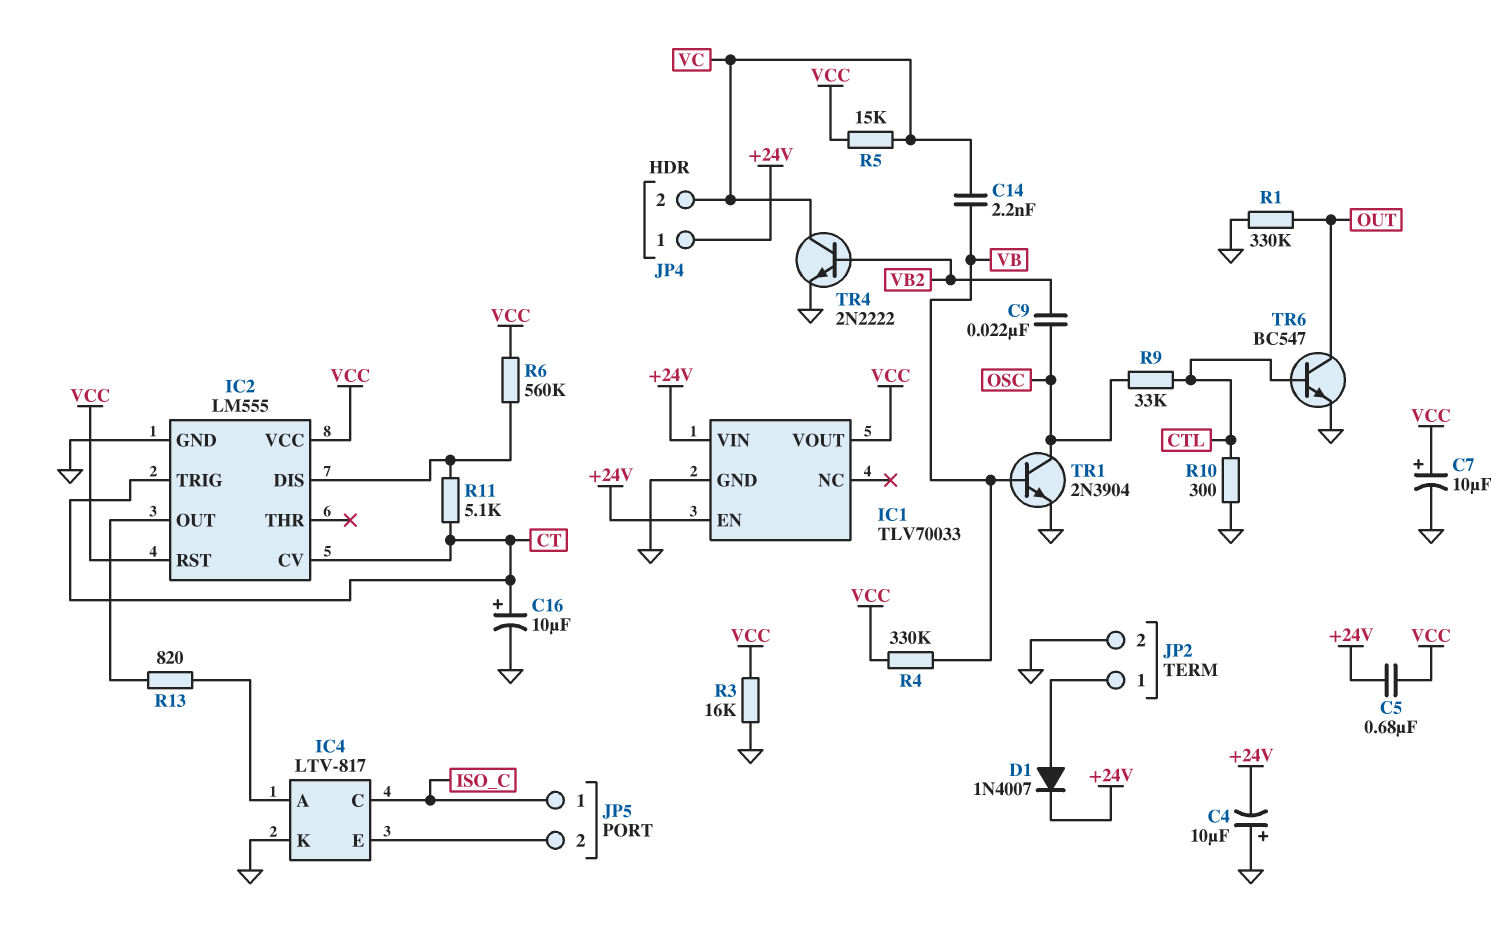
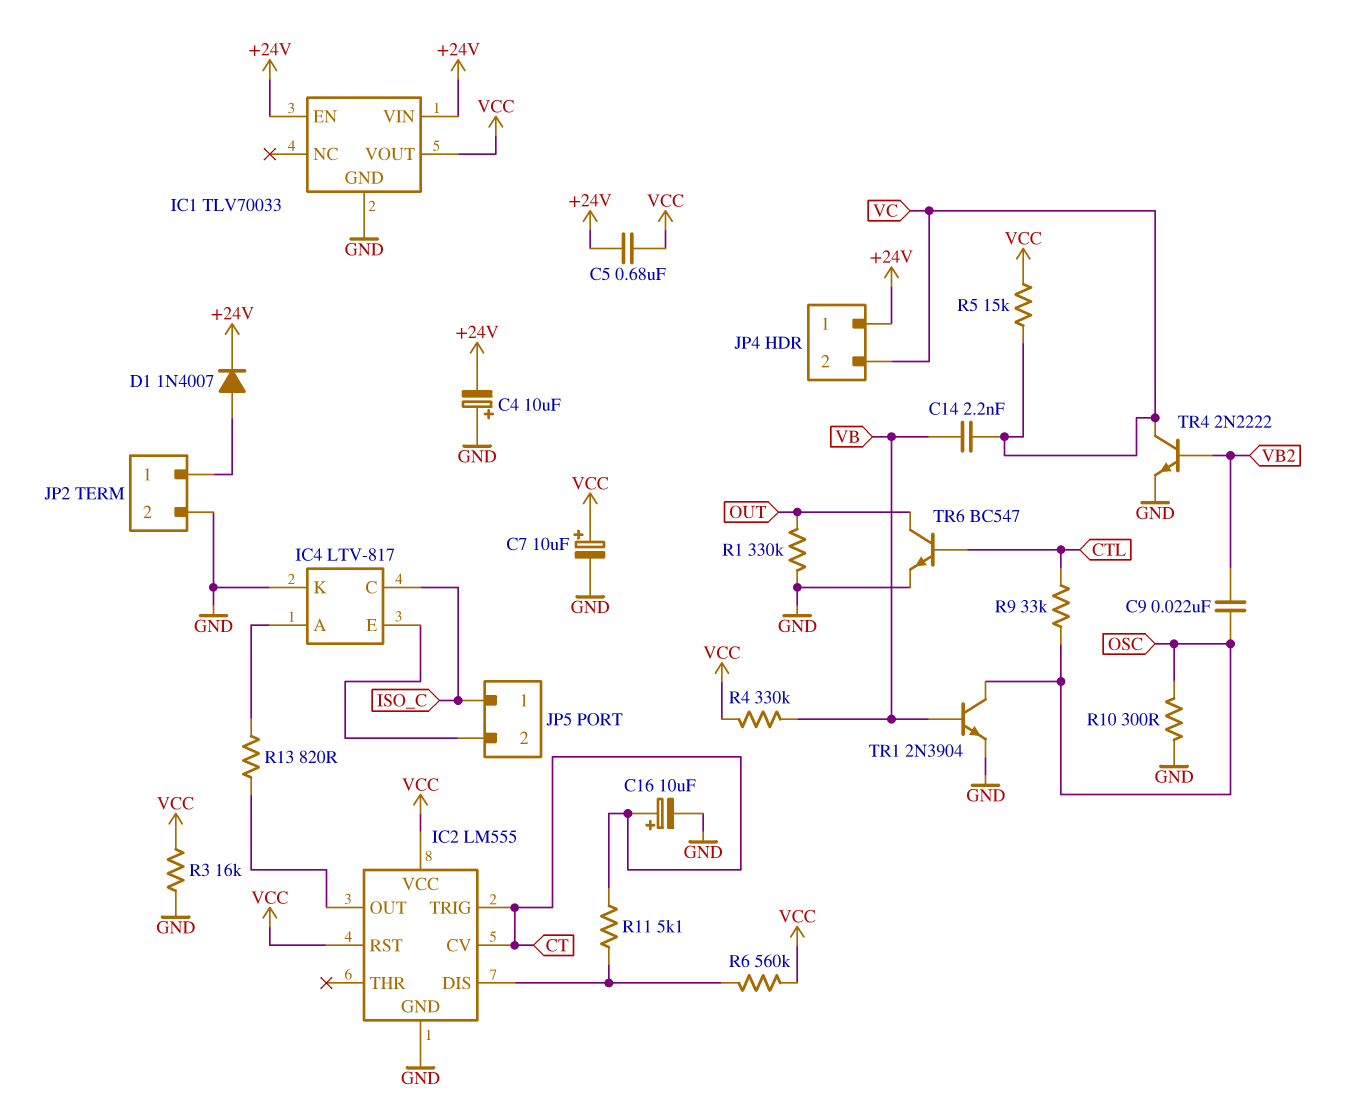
R10: 300 (CTL, GND) -> 300 (GND, OSC)

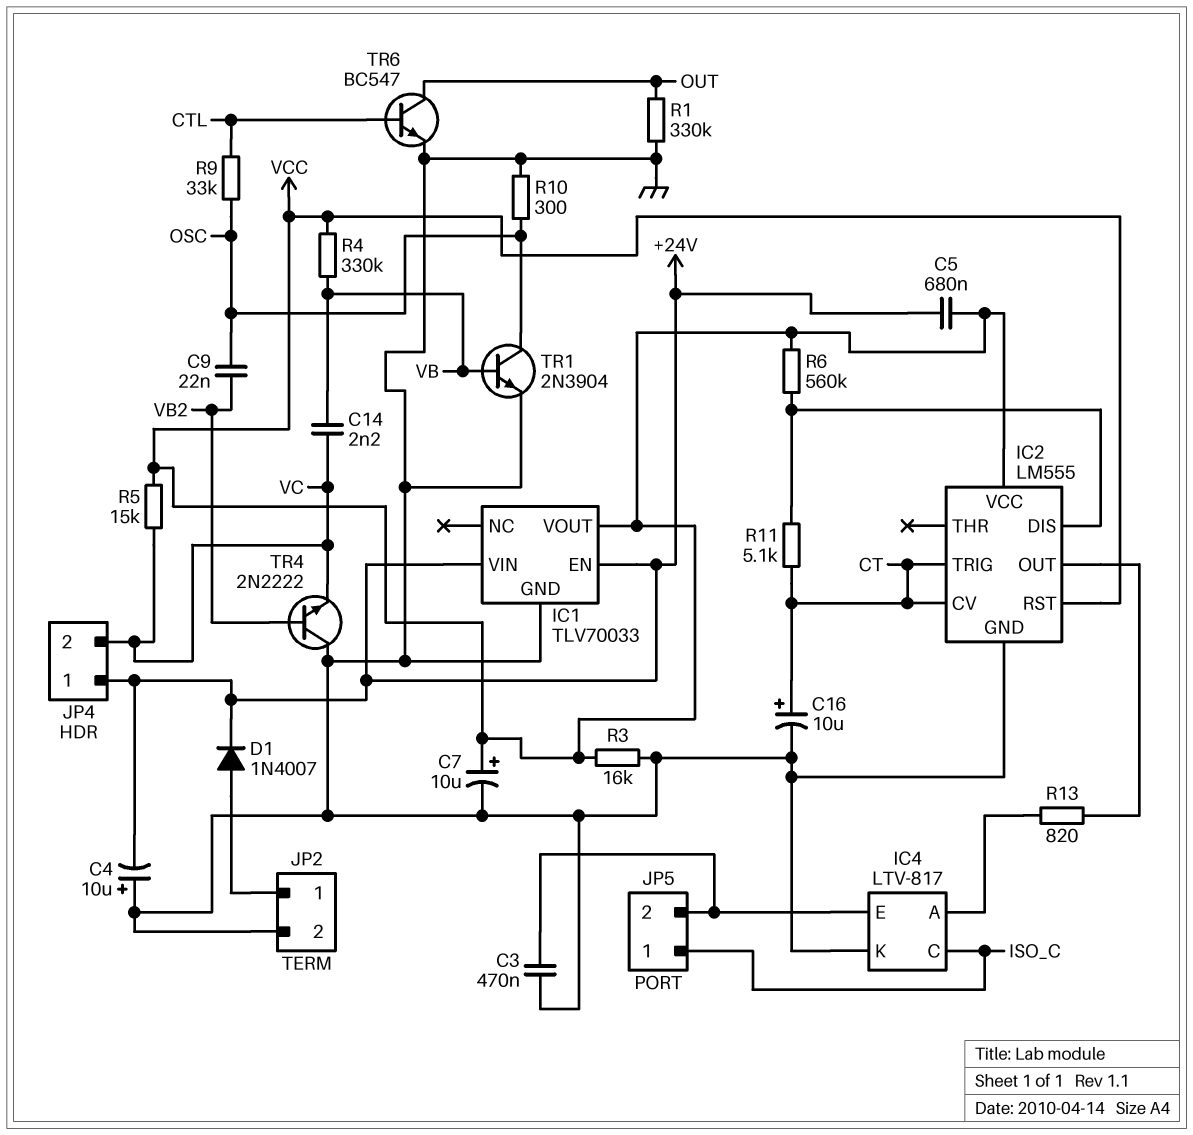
C3: none -> 470nF (GND, IC4/E)
TR4: NPN 2N2222 (B VB2, C VC, E GND) -> NPN 2N2222 (B VB2, C GND, E VC)

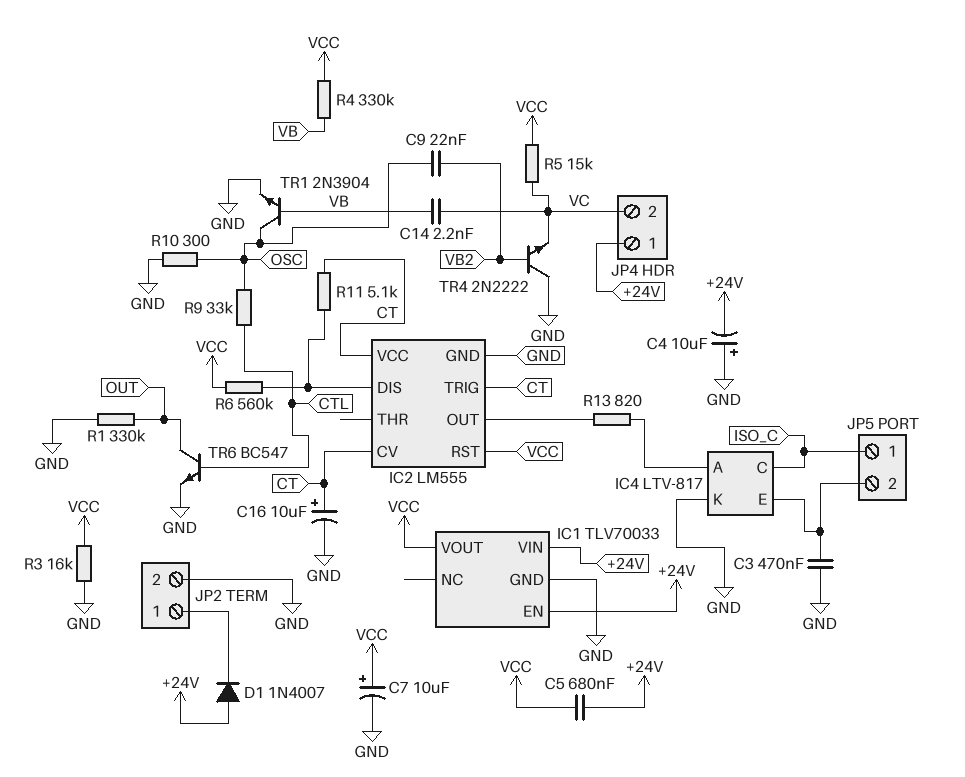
D1: diode 1N4007 (A JP2/1, K +24V) -> diode 1N4007 (A +24V, K JP2/1)
IC2 pin VCC: VCC -> CT

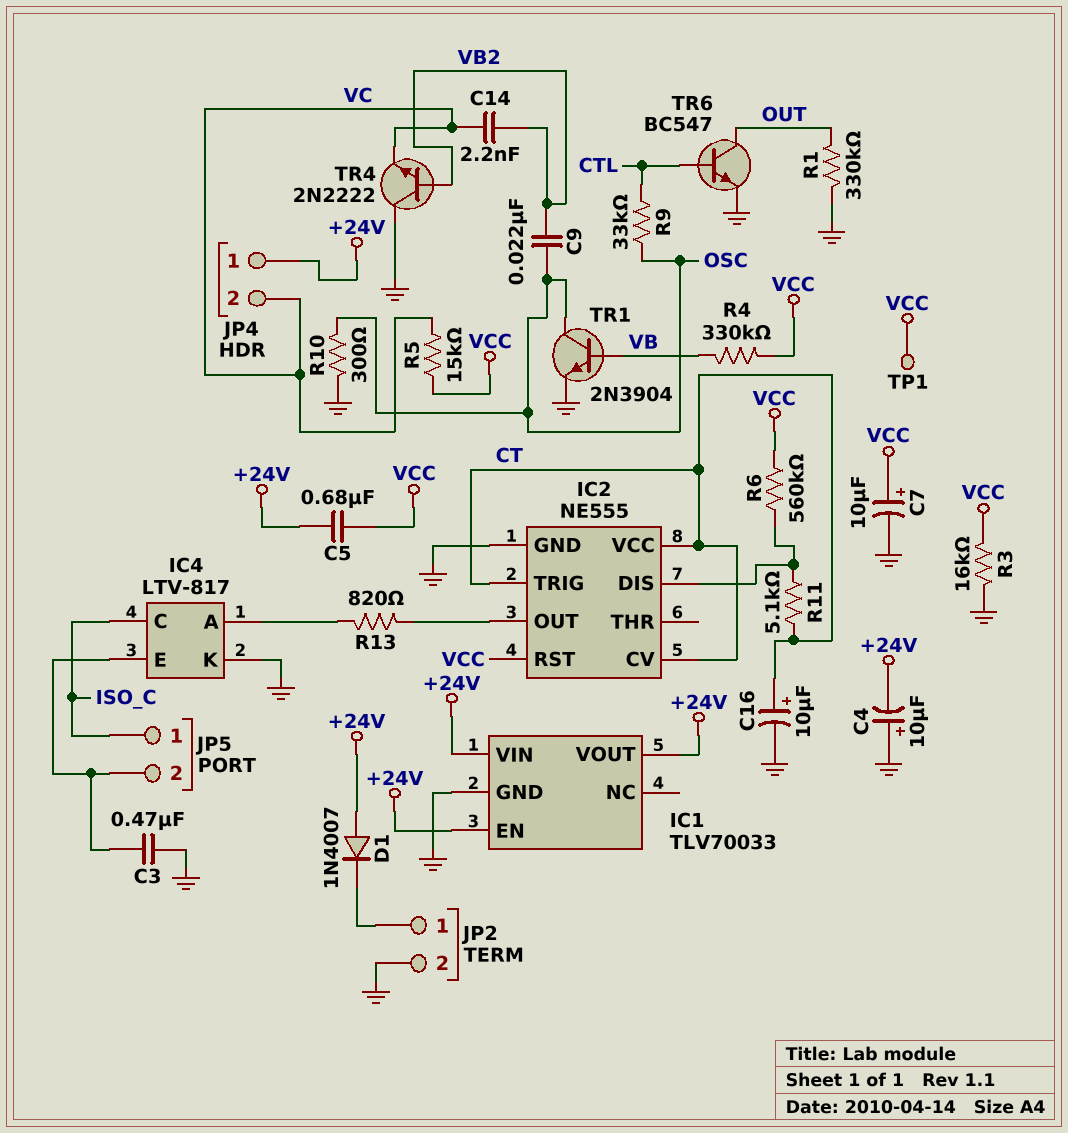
C14: 2.2nF (VB, VC) -> 2.2nF (VB2, VC)
IC1 pin VOUT: VCC -> +24V
IC2: LM555 -> NE555
TP1: none -> test point (VCC)

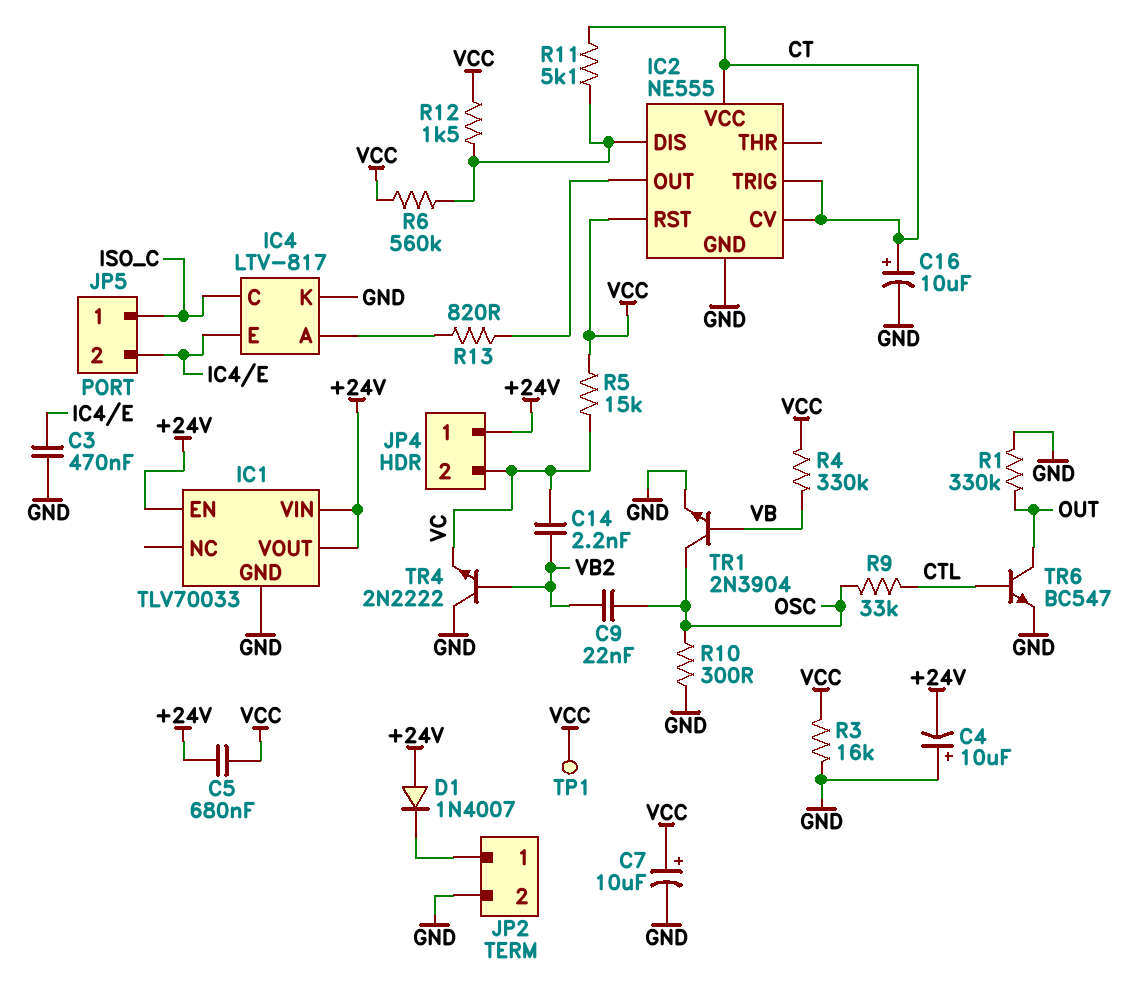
R12: none -> 1.5k (IC2/DIS, VCC)

